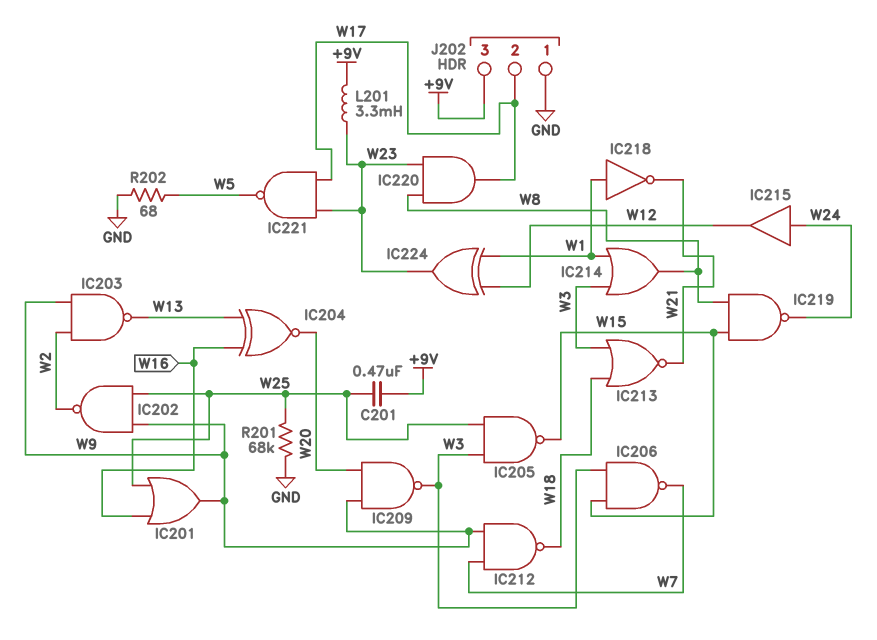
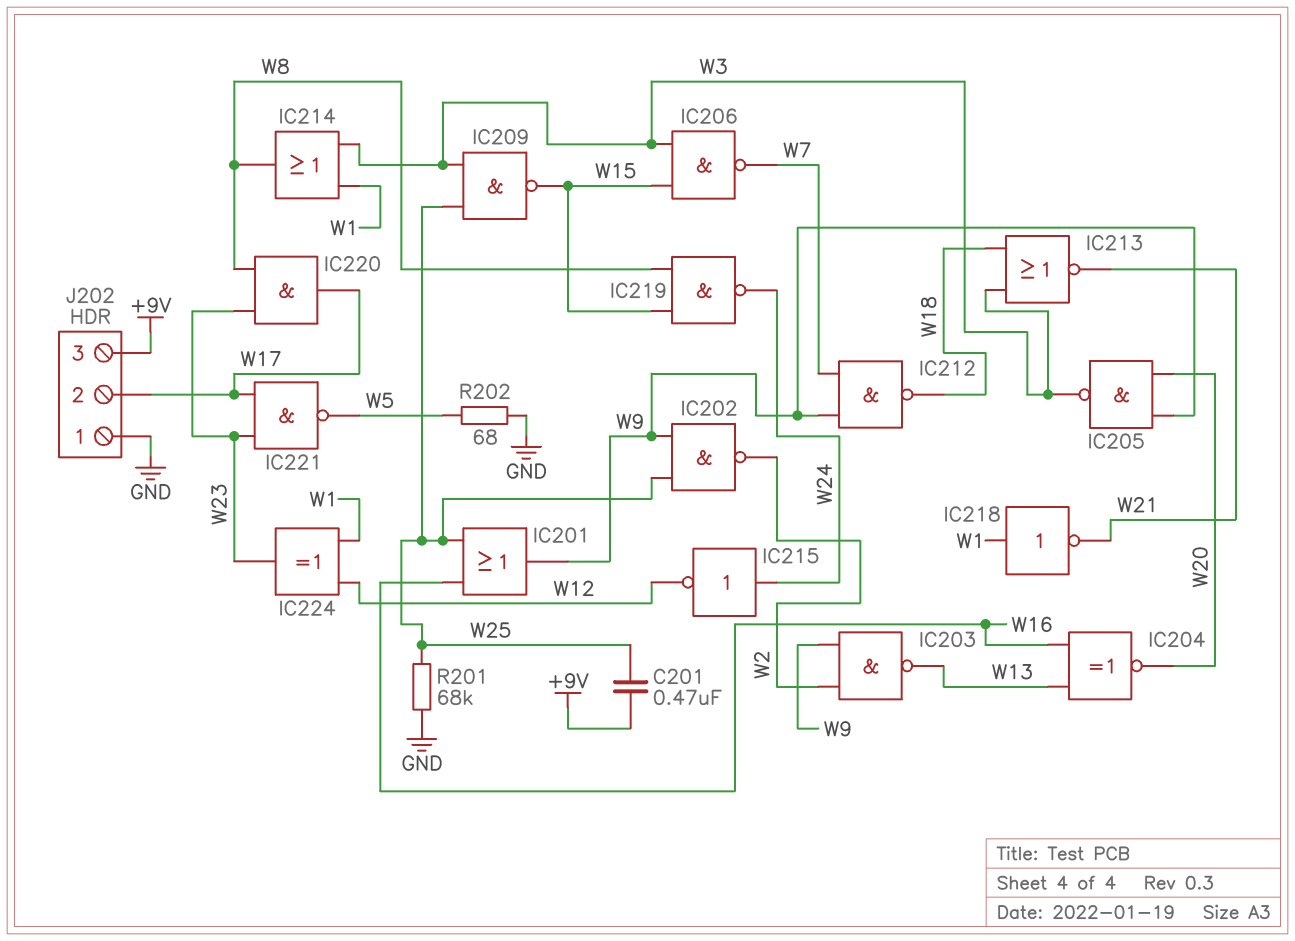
IC205: NAND (in W3, in W25, out W15) -> NAND (in W9, in W20, out W3)
IC209: NAND (in W9, in W20, out W3) -> NAND (in W3, in W25, out W15)
IC215: buffer (in W24, out W12) -> NOT (in W24, out W12)
L201: 3.3mH (+9V, W23) -> none

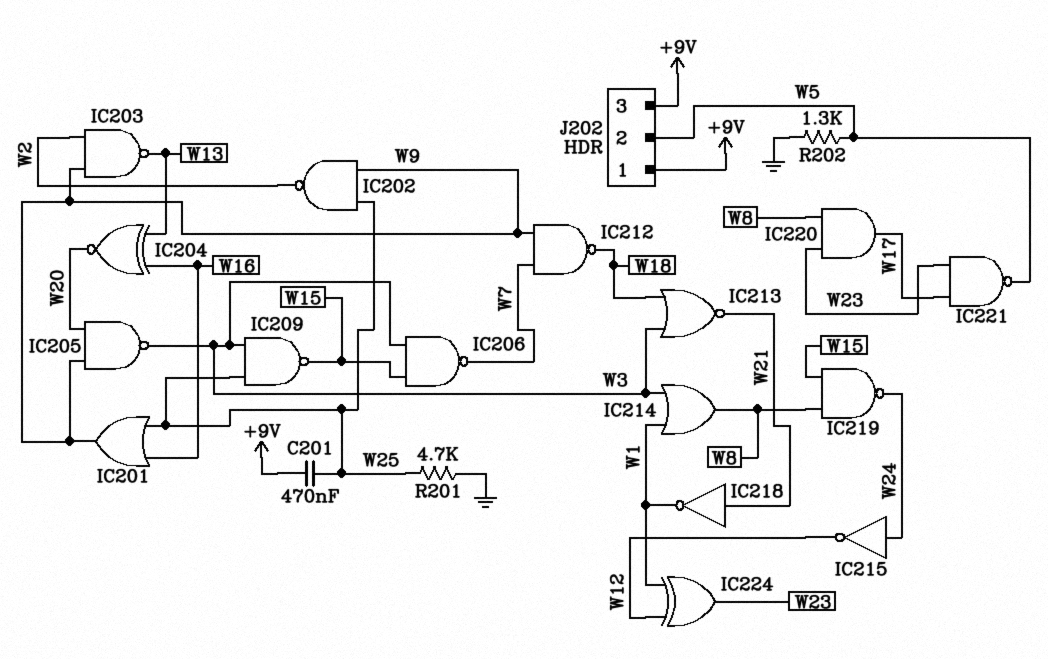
IC218: NOT (in W1, out W21) -> NOT (in W21, out W1)
J202 pin 1: GND -> +9V
J202 pin 2: W17 -> W5
R201: 68k (GND, W25) -> 4.7k (GND, W25)
R202: 68 (GND, W5) -> 1.3k (GND, W5)

